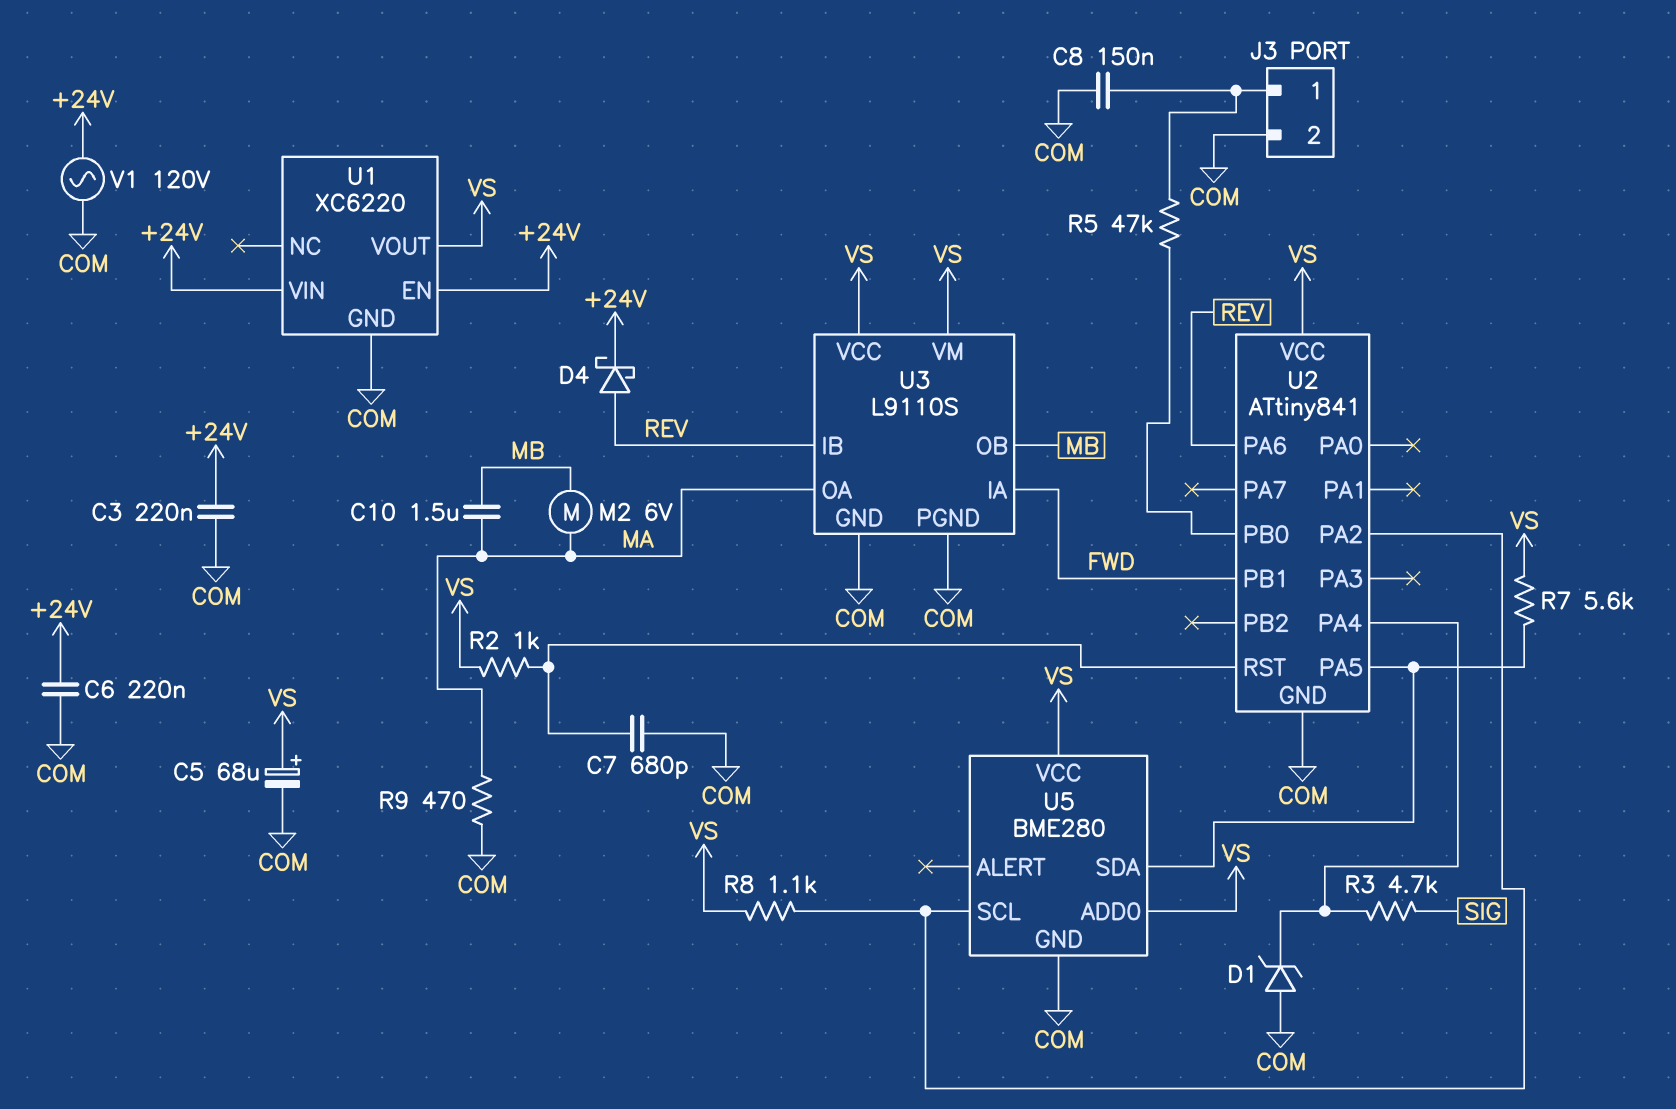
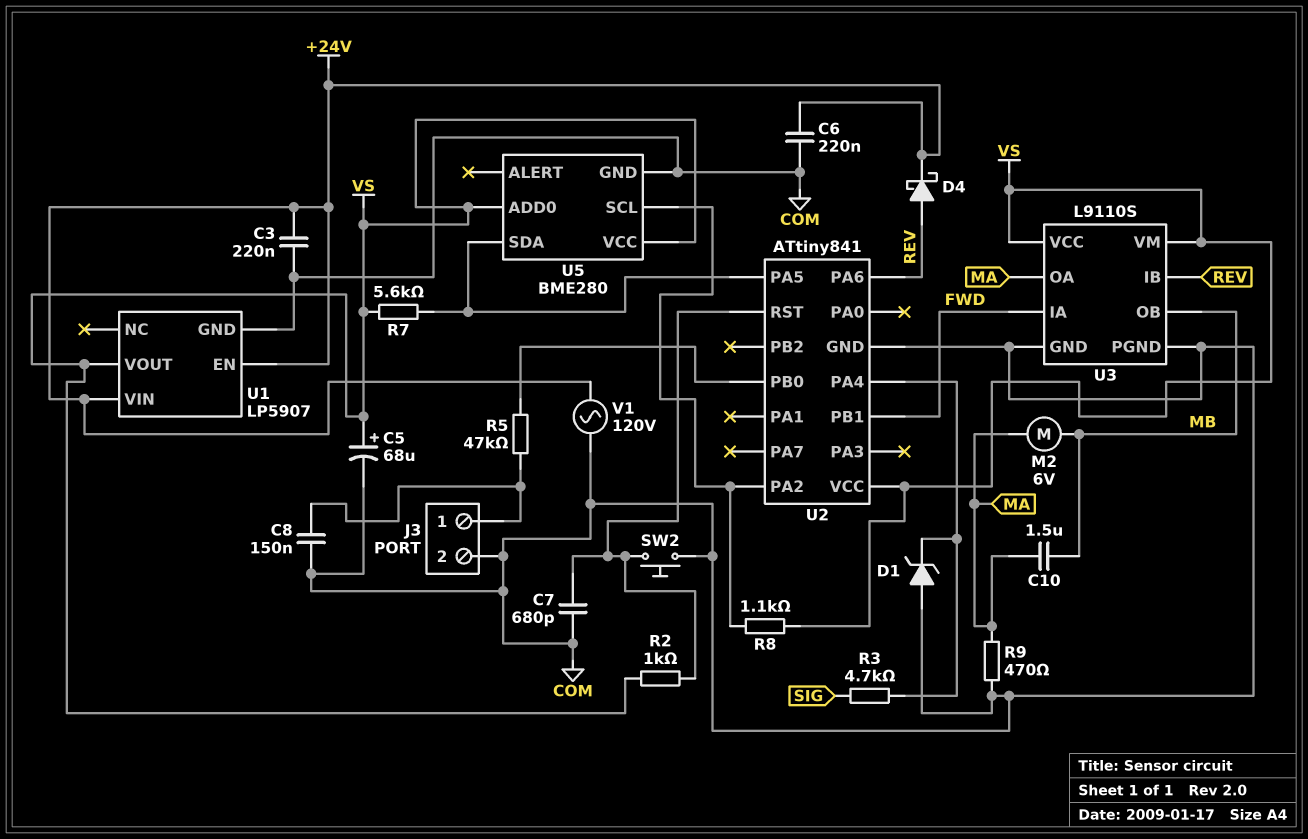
SW2: none -> button (COM, U2/RST)
U1: XC6220 -> LP5907

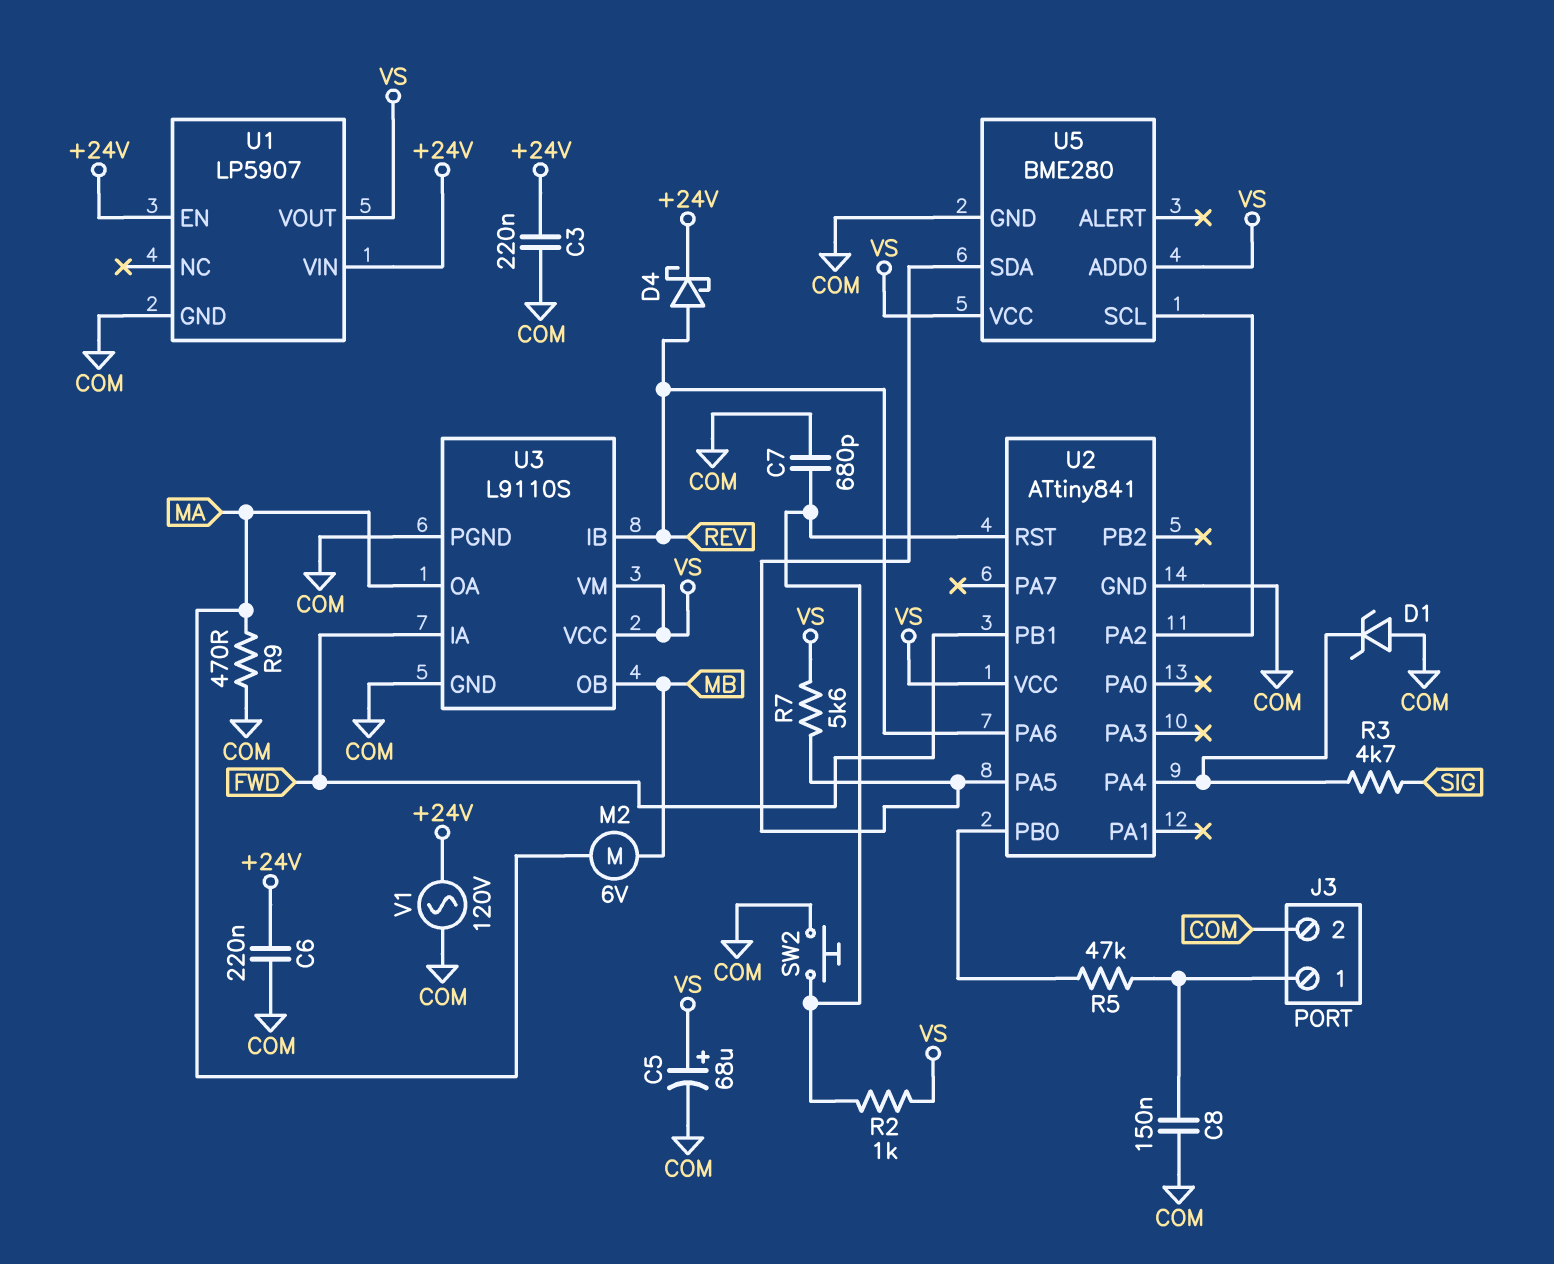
C10: 1.5uF (MA, MB) -> none
R8: 1.1k (U2/PA2, VS) -> none

